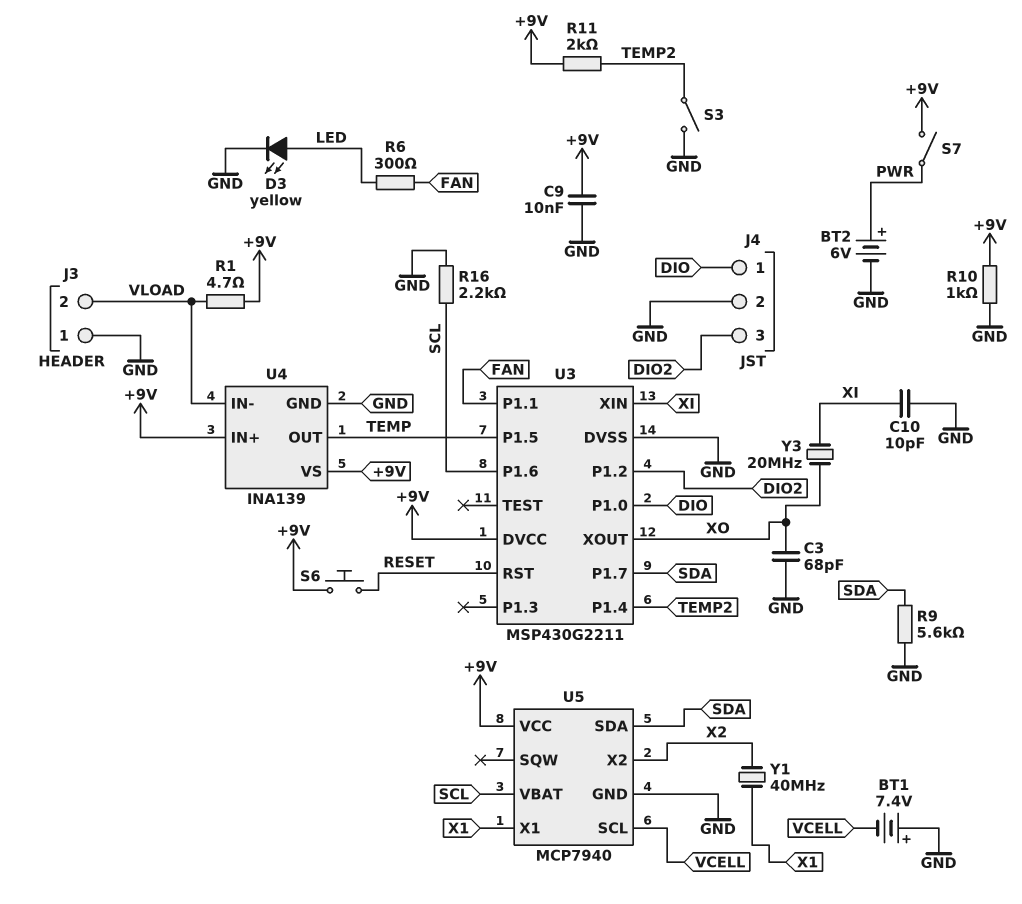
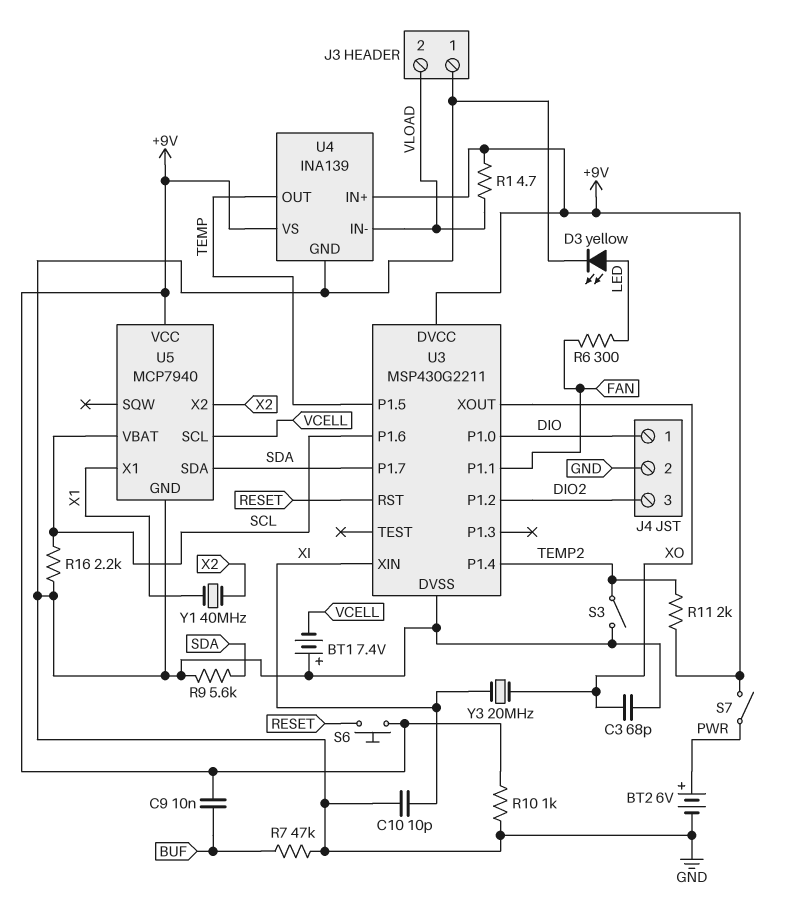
C9: 10nF (+9V, GND) -> 10nF (+9V, BUF)
R7: none -> 47k (BUF, GND)

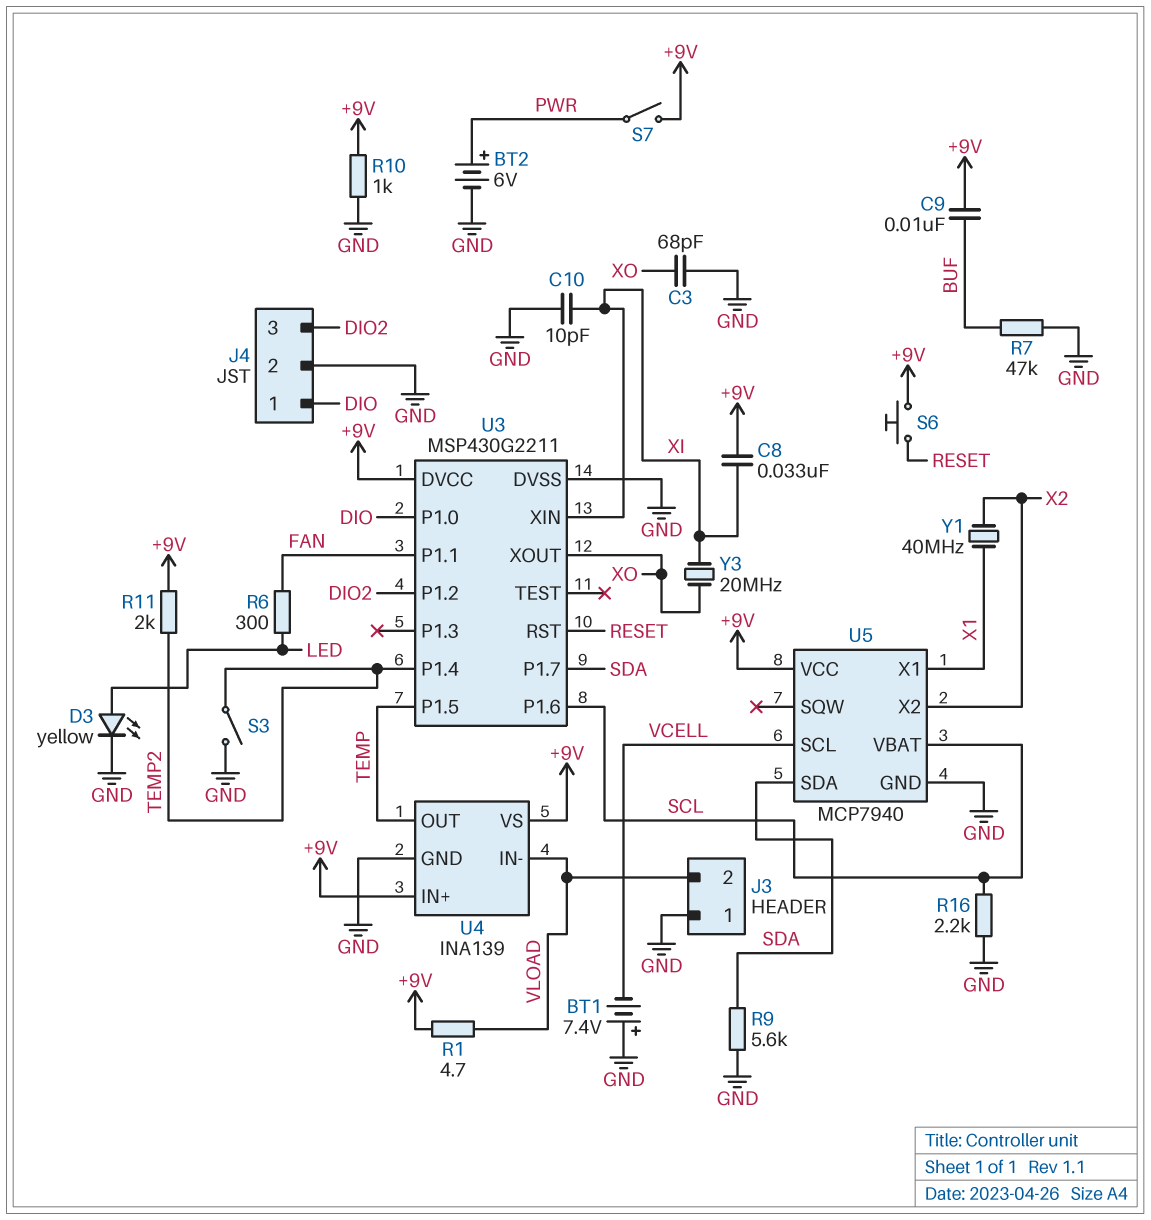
C8: none -> 33nF (+9V, XI)

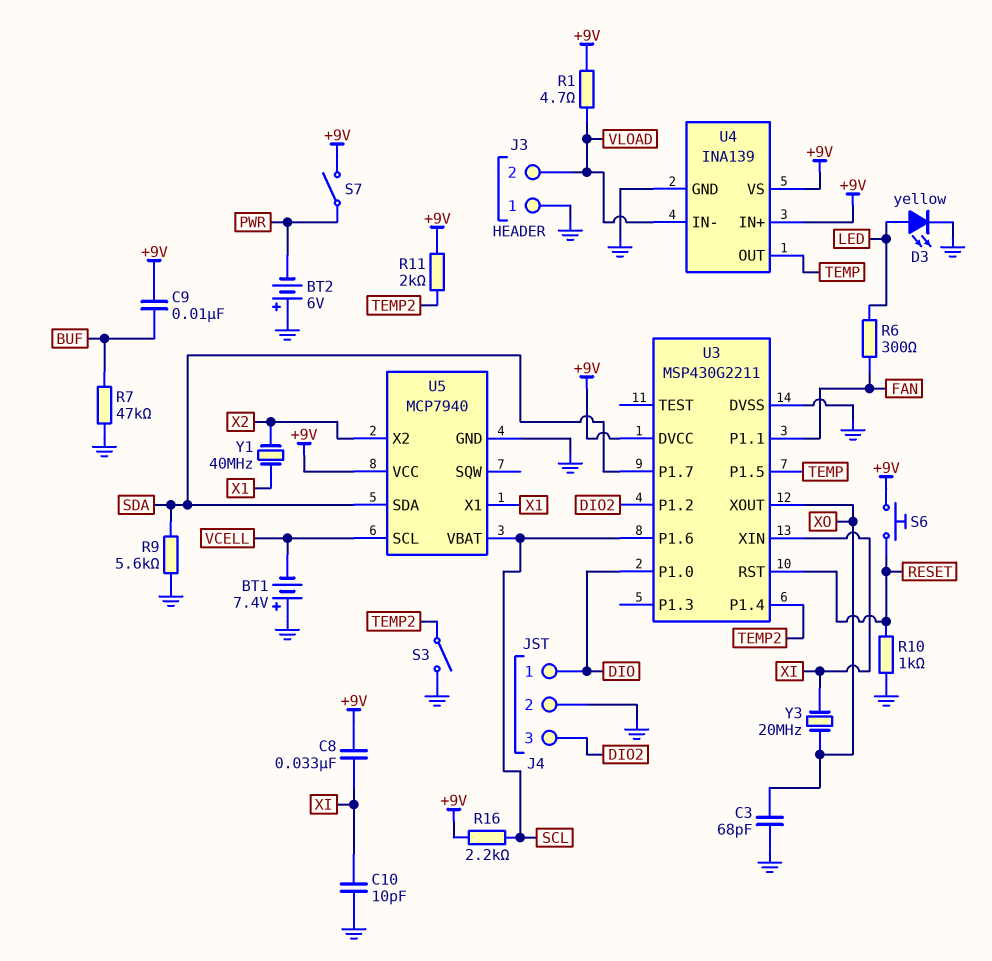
BT2: 6V (plus PWR, minus GND) -> 6V (plus GND, minus PWR)
R10: 1k (+9V, GND) -> 1k (GND, RESET)
R16: 2.2k (GND, SCL) -> 2.2k (+9V, SCL)

